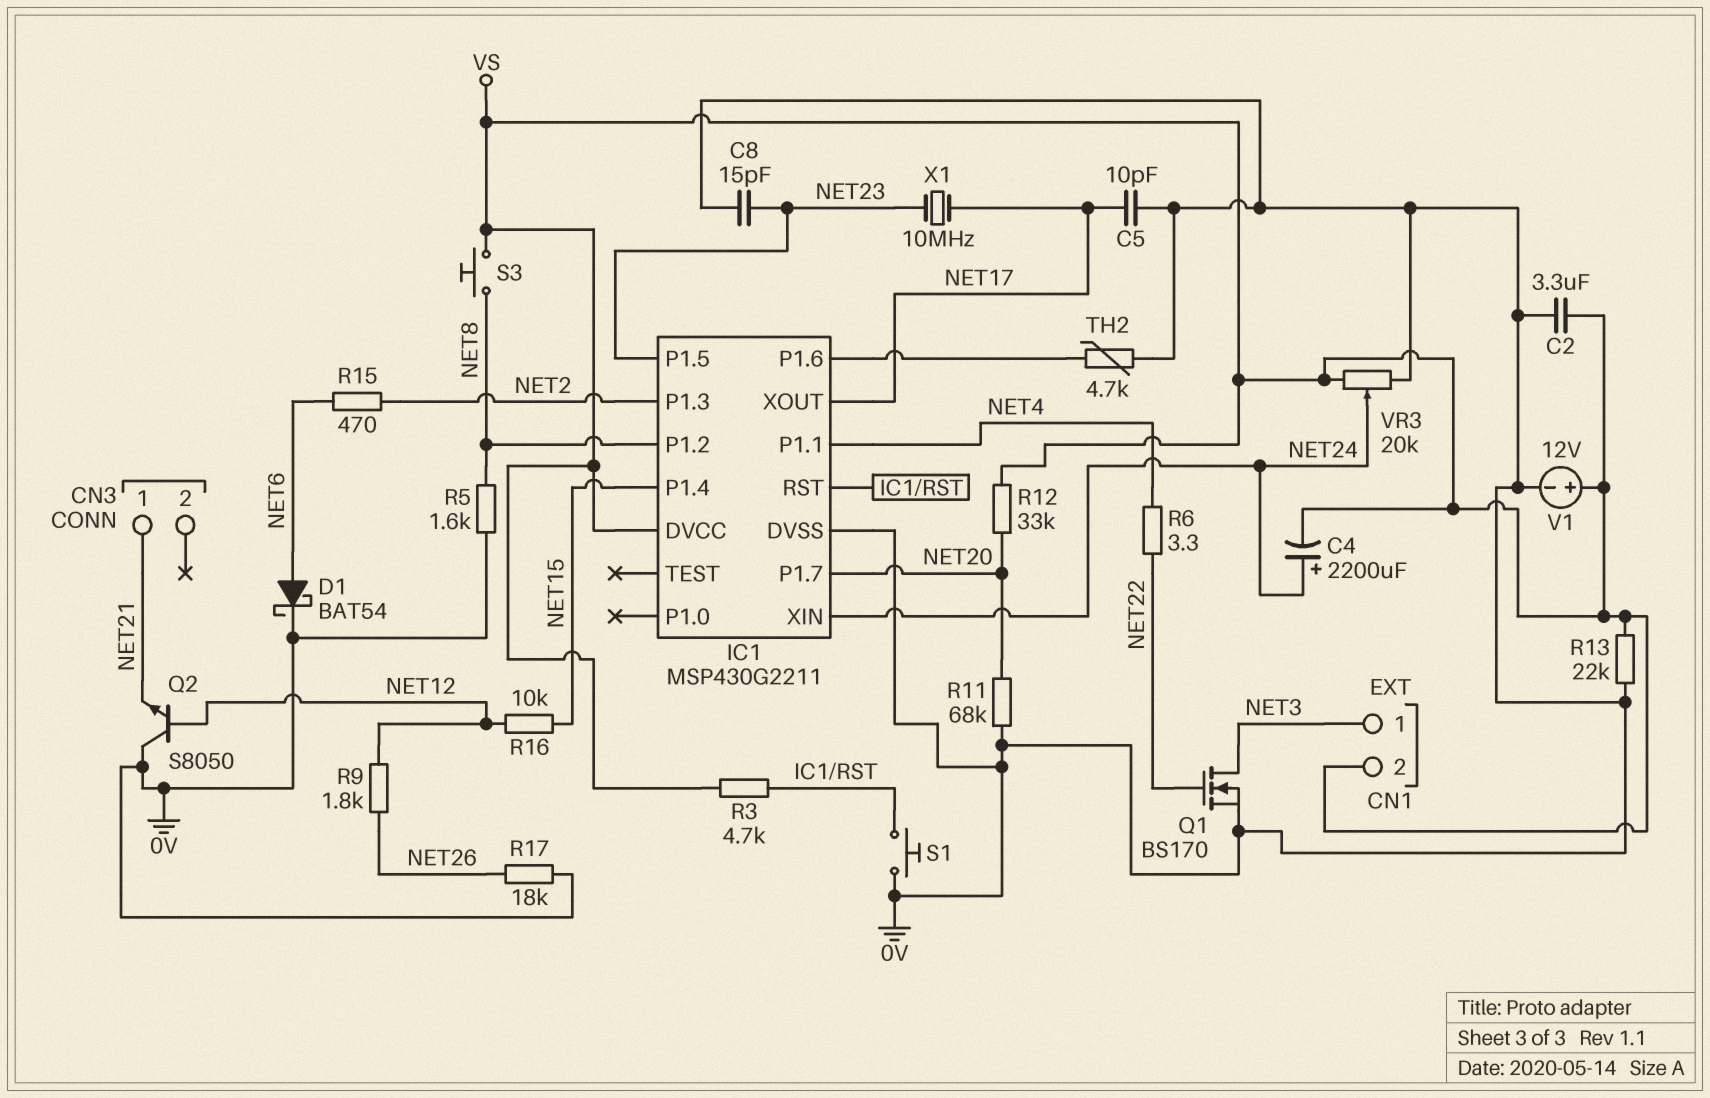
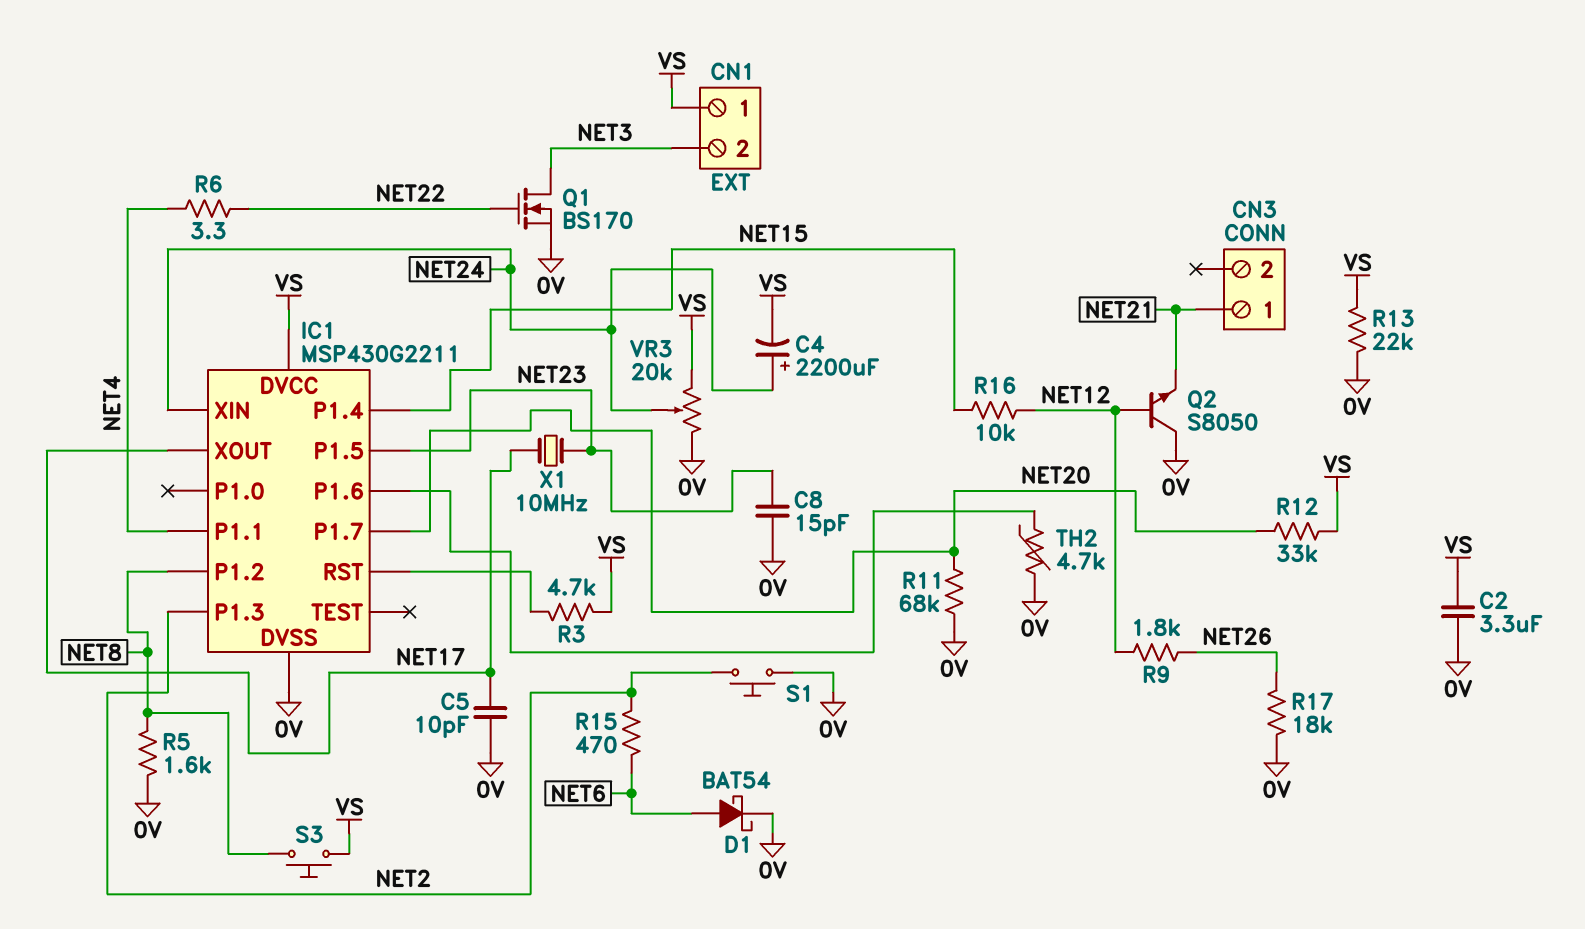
CN1 pin 1: NET3 -> VS
CN1 pin 2: VS -> NET3
S1: button (0V, IC1/RST) -> button (0V, NET2)
V1: 12V (plus VS, minus 0V) -> none

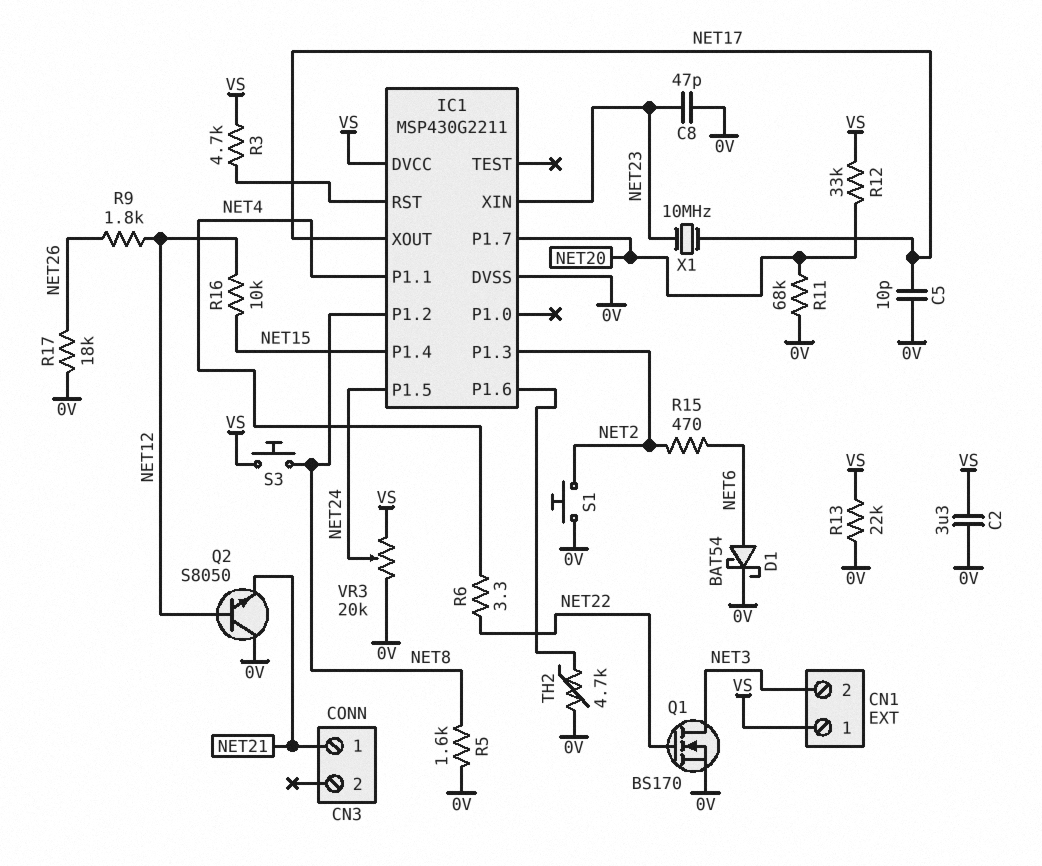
C4: 2200uF (plus NET24, minus VS) -> none
C8: 15pF (0V, NET23) -> 47pF (0V, NET23)
IC1 pin P1.5: NET23 -> NET24
IC1 pin XIN: NET24 -> NET23

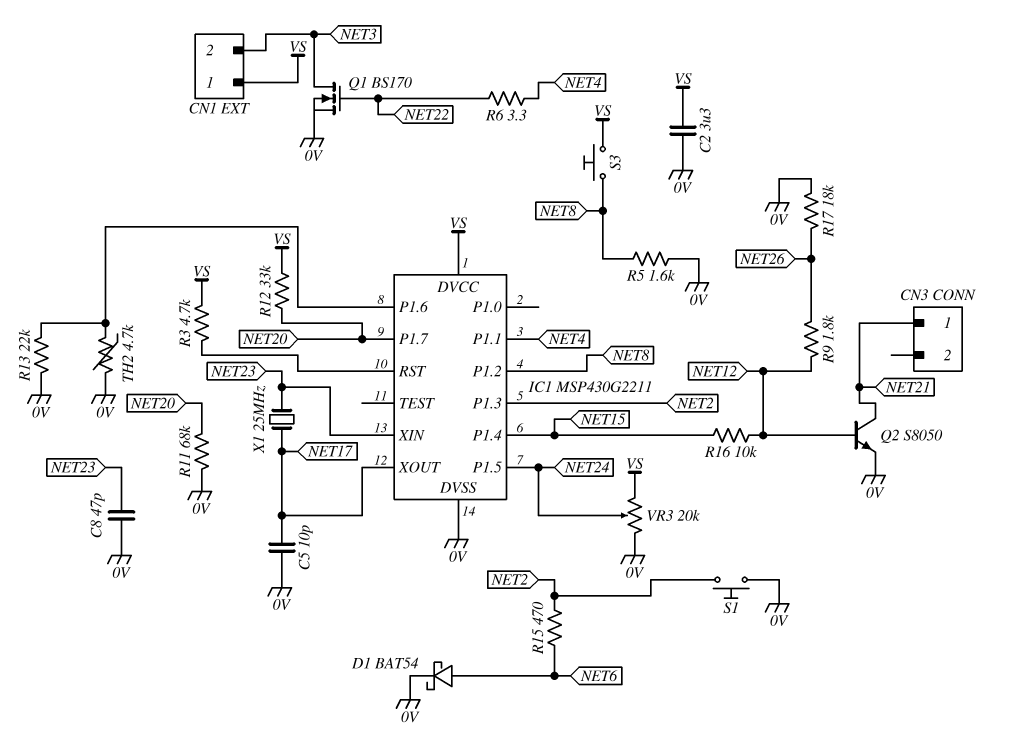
Q2: NPN S8050 (B NET12, C 0V, E NET21) -> NPN S8050 (B NET12, C NET21, E 0V)
R13: 22k (0V, VS) -> 22k (0V, IC1/P1.6)
X1: 10MHz (NET17, NET23) -> 25MHz (NET17, NET23)

